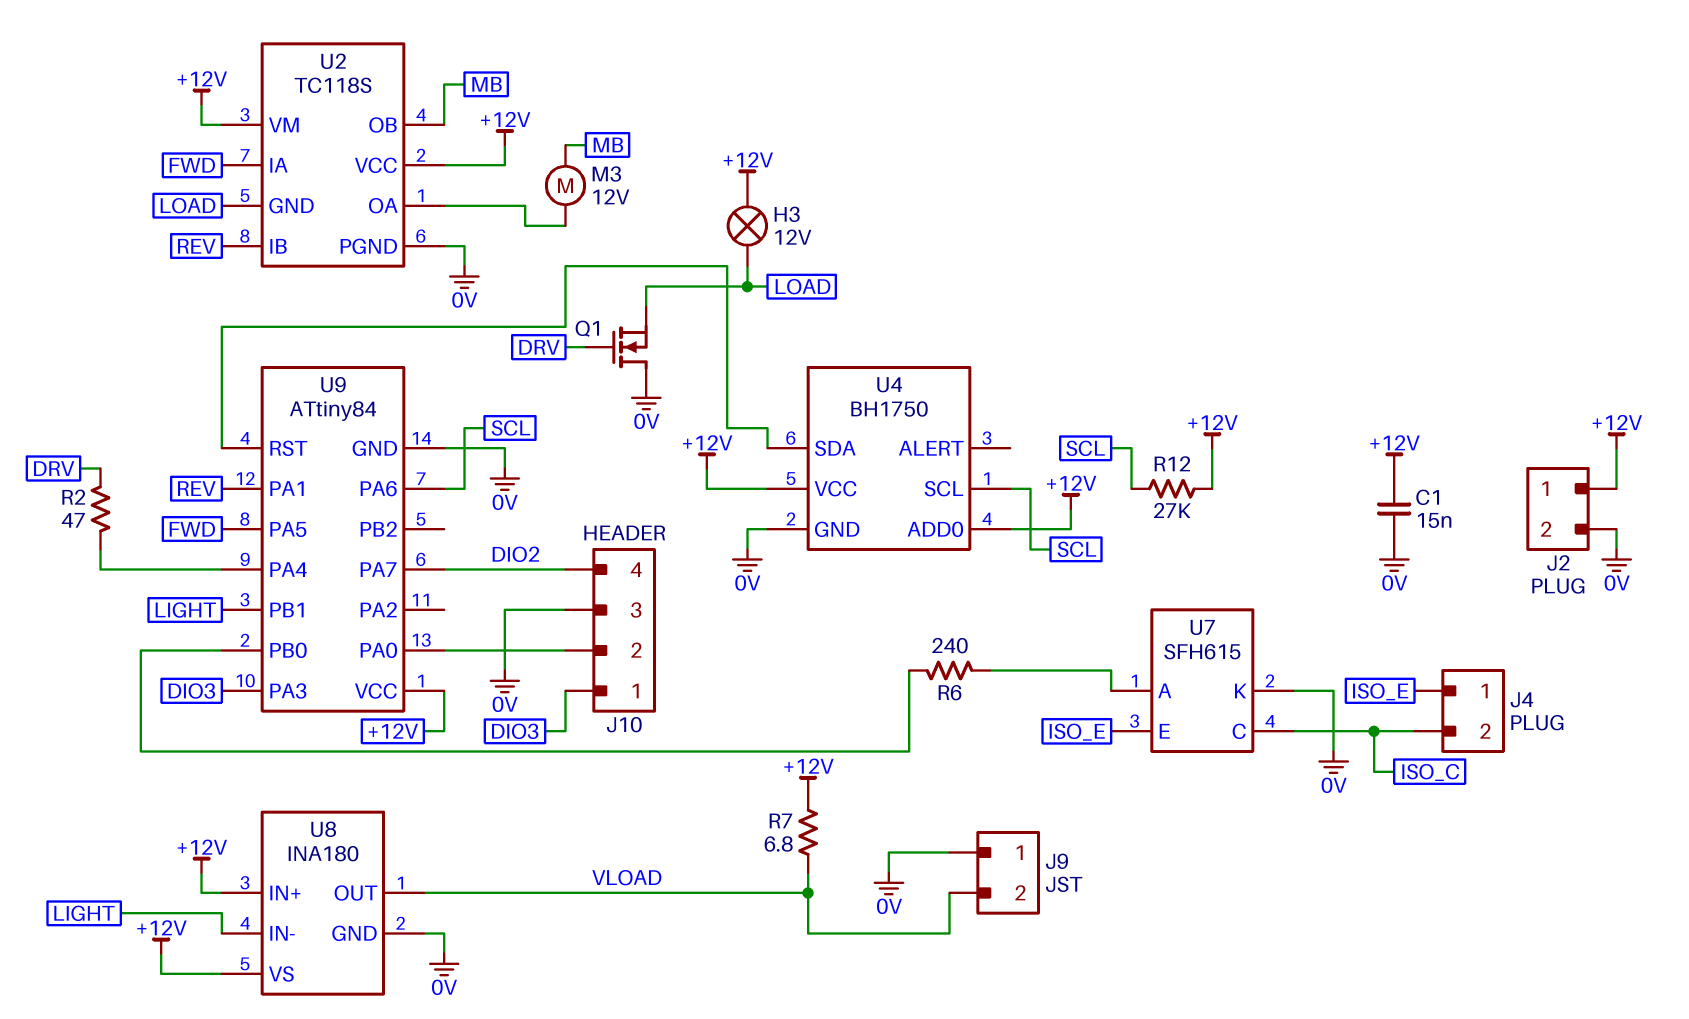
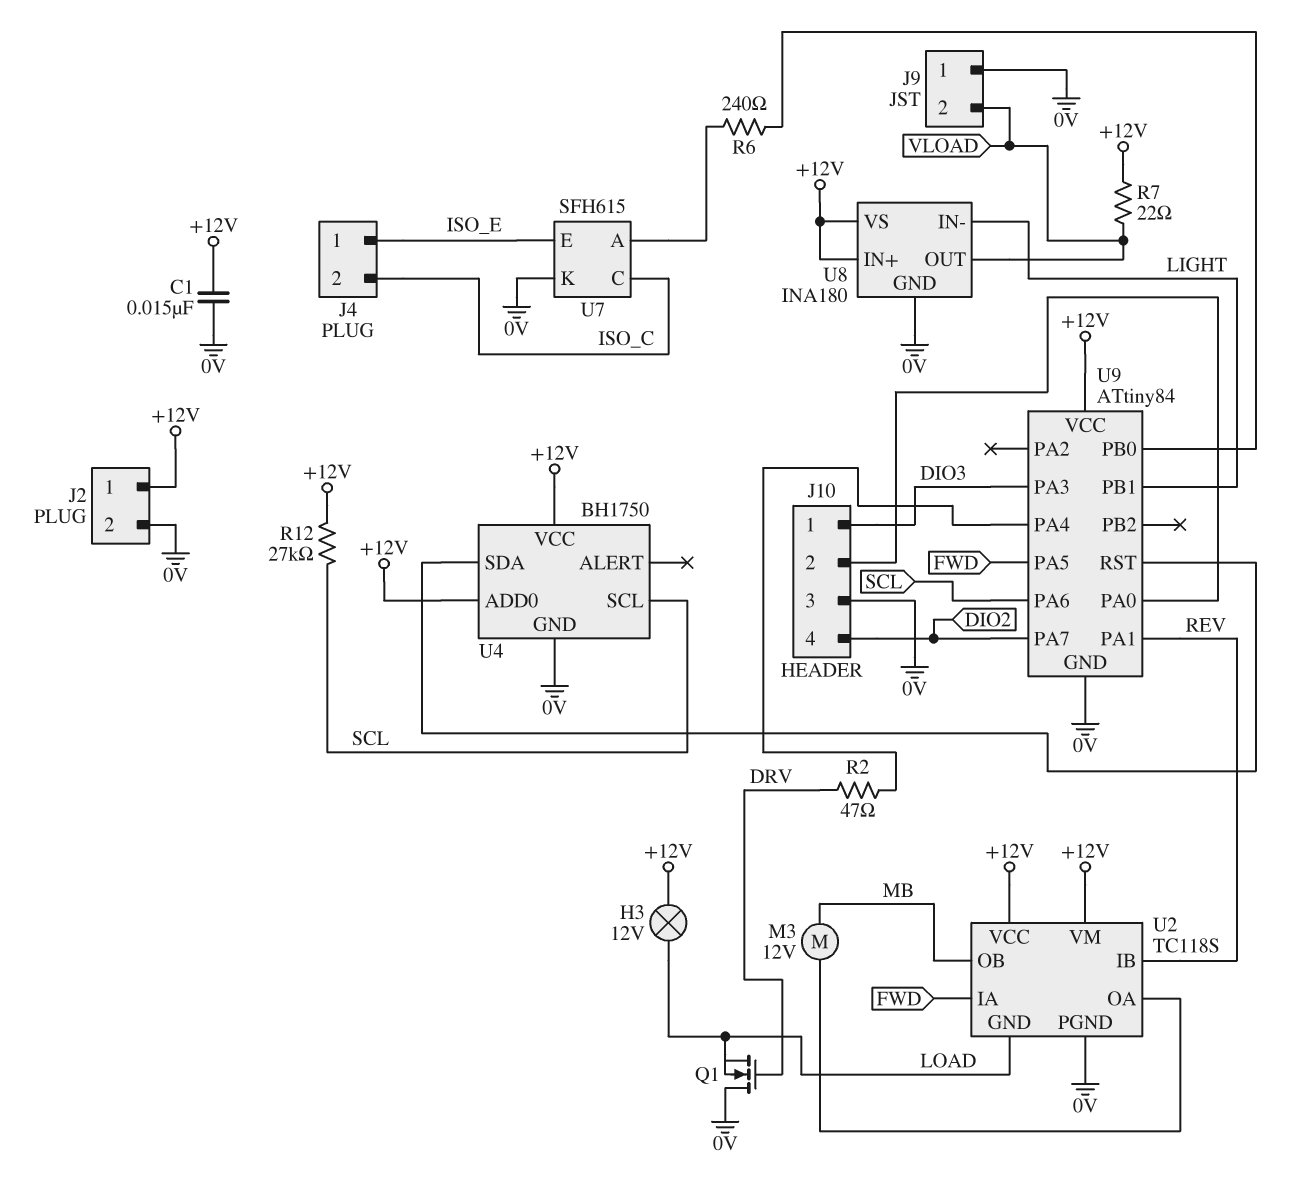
R7: 6.8 (+12V, VLOAD) -> 22 (+12V, VLOAD)

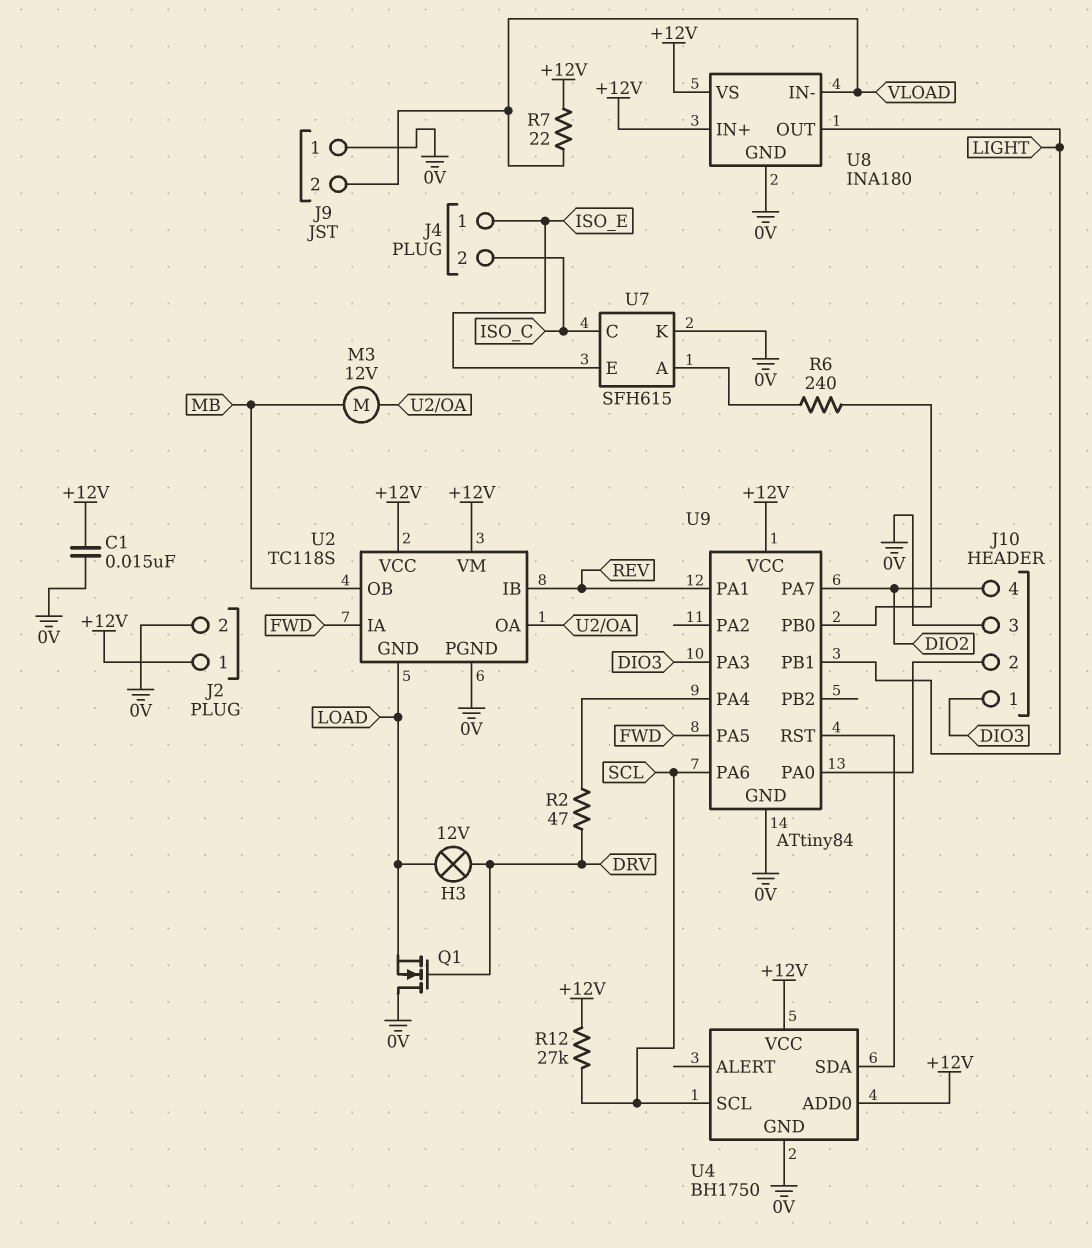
H3: lamp 12V (+12V, LOAD) -> lamp 12V (DRV, LOAD)
U8 pin IN-: LIGHT -> VLOAD
U8 pin OUT: VLOAD -> LIGHT

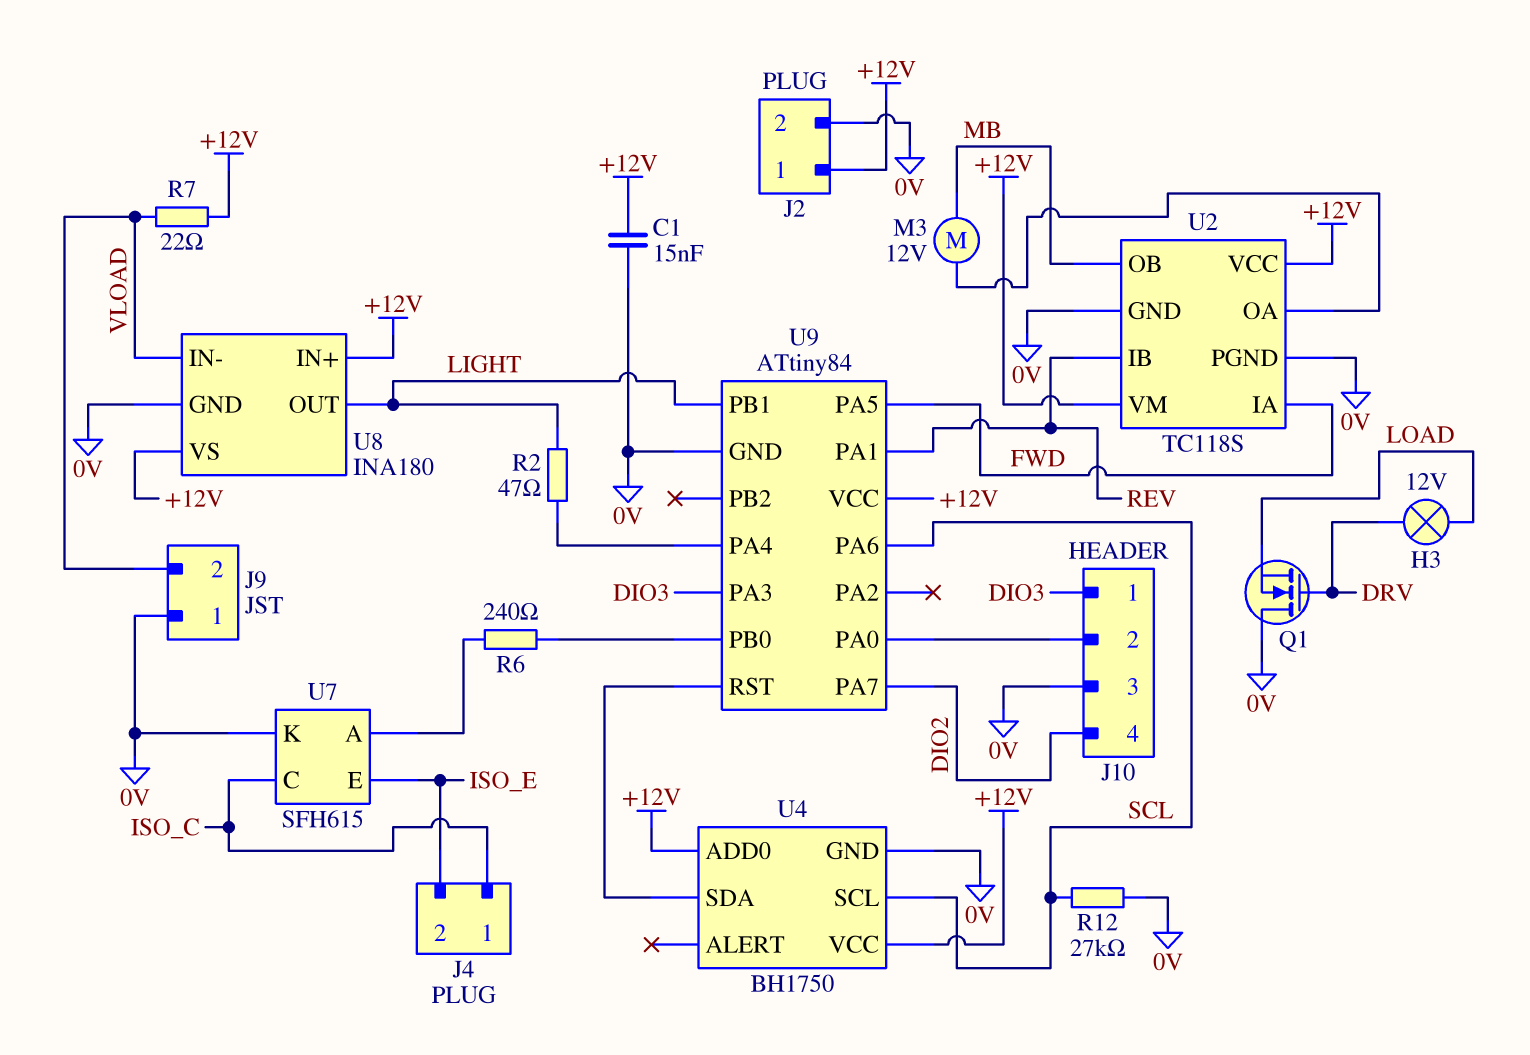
J4 pin 1: ISO_E -> ISO_C
J4 pin 2: ISO_C -> ISO_E
R2: 47 (DRV, U9/PA4) -> 47 (LIGHT, U9/PA4)
R12: 27k (+12V, SCL) -> 27k (0V, SCL)
U2 pin GND: LOAD -> 0V

